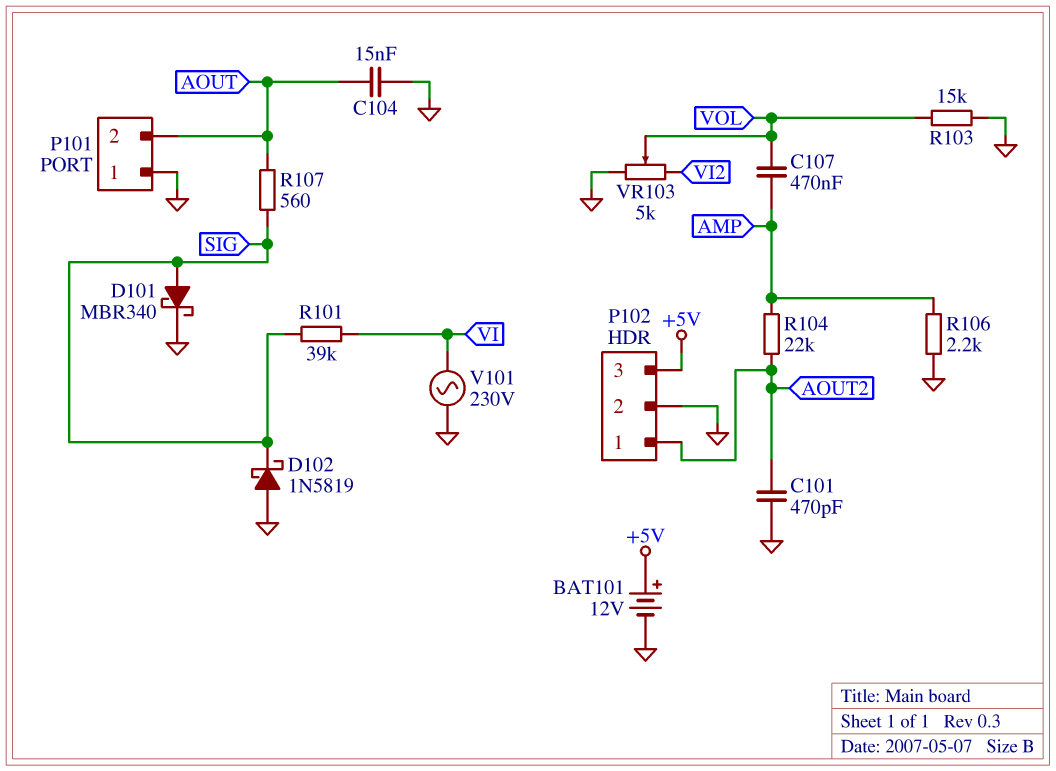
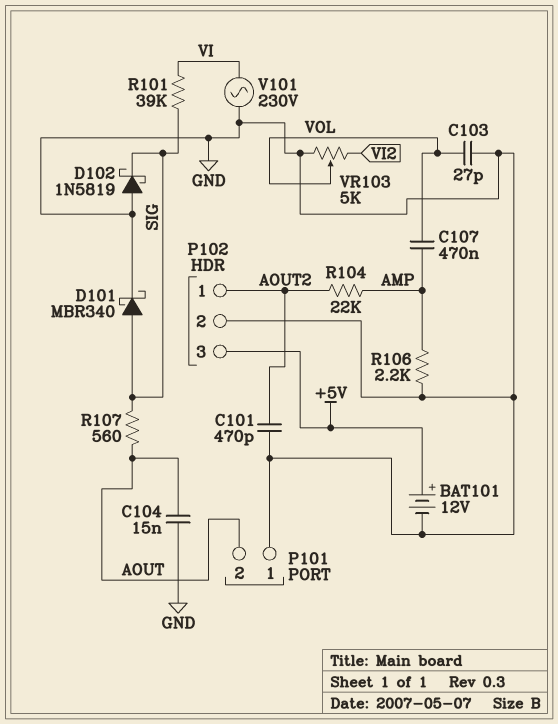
C103: none -> 27pF (GND, VOL)
R103: 15k (GND, VOL) -> none

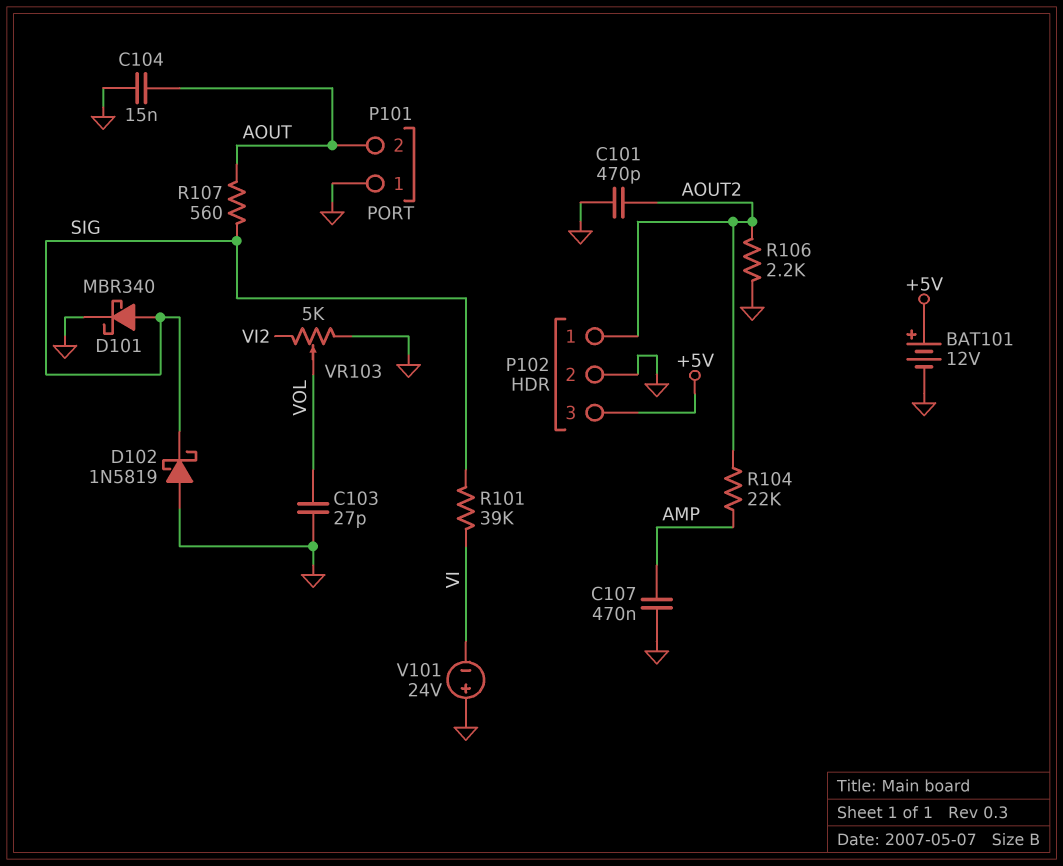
C107: 470nF (AMP, VOL) -> 470nF (AMP, GND)
R106: 2.2k (AMP, GND) -> 2.2k (AOUT2, GND)
V101: AC 230V (GND, VI) -> 24V (plus GND, minus VI)

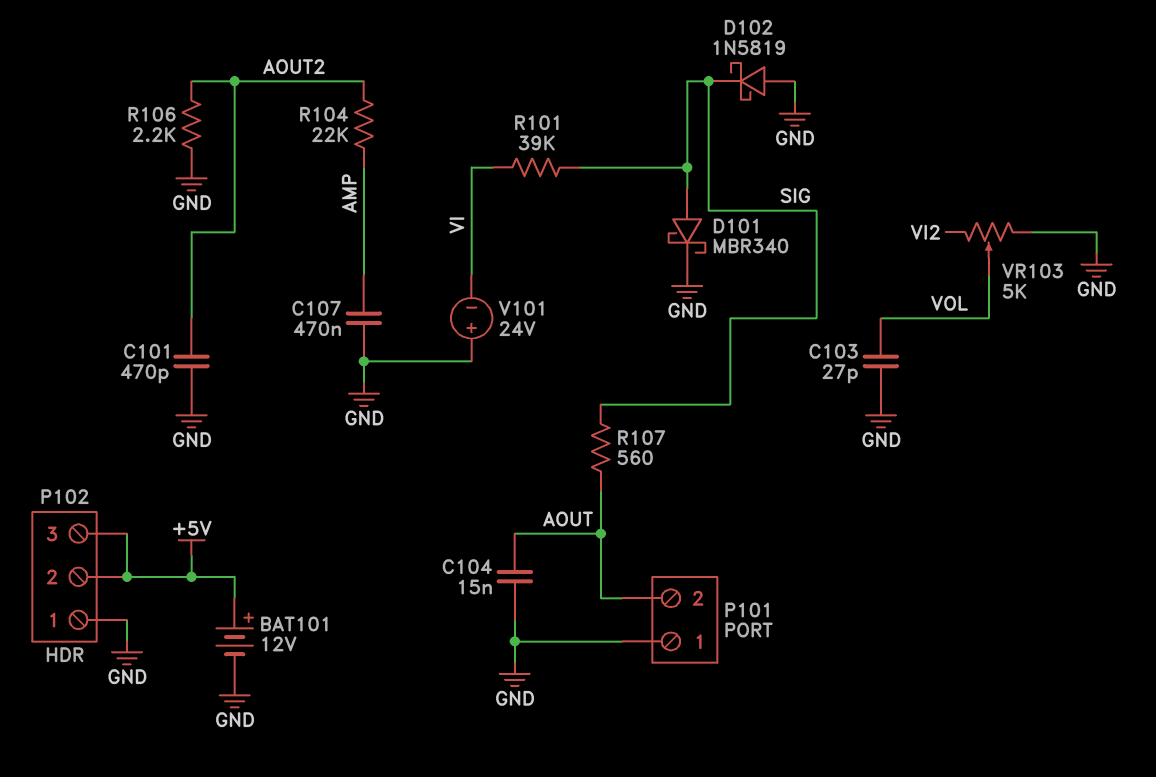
P102 pin 1: AOUT2 -> GND
P102 pin 2: GND -> +5V

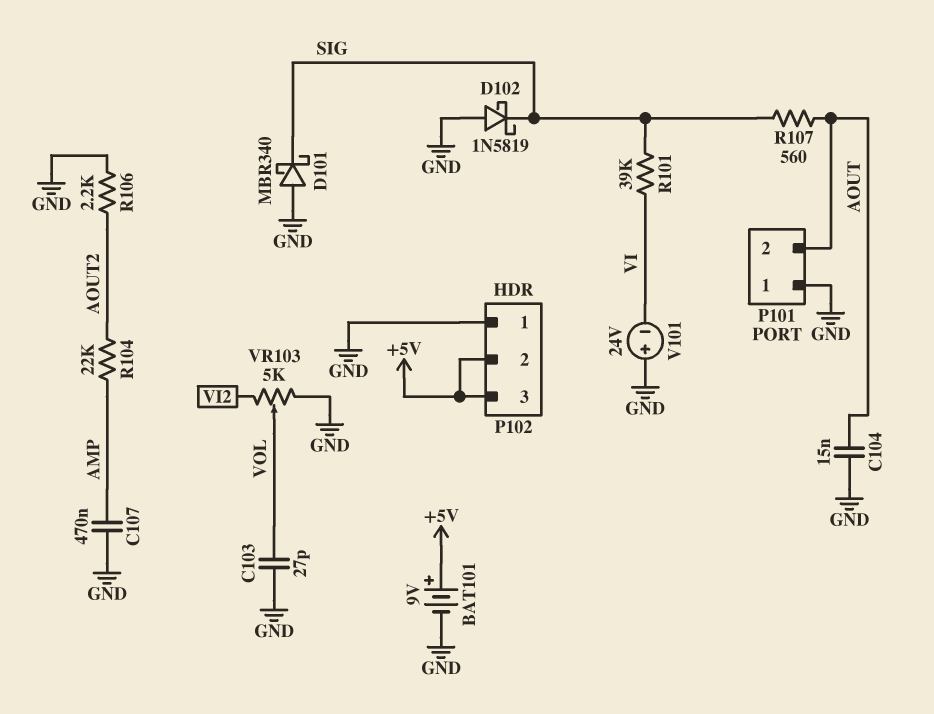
BAT101: 12V (plus +5V, minus GND) -> 9V (plus +5V, minus GND)
C101: 470pF (AOUT2, GND) -> none
D101: schottky MBR340 (A SIG, K GND) -> schottky MBR340 (A GND, K SIG)

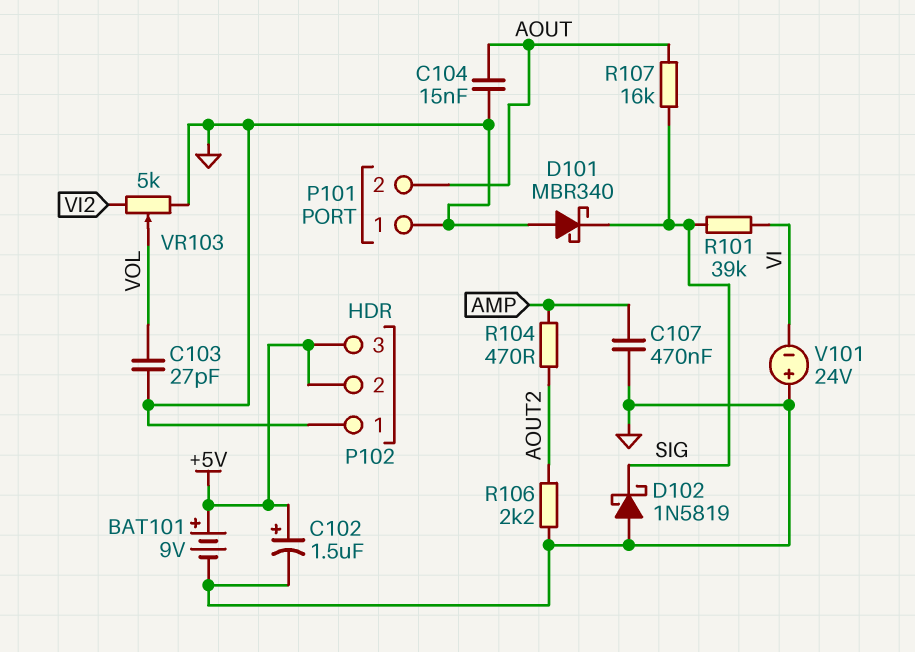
C102: none -> 1.5uF (plus +5V, minus GND)
R104: 22k (AMP, AOUT2) -> 470 (AMP, AOUT2)
R107: 560 (AOUT, SIG) -> 16k (AOUT, SIG)

